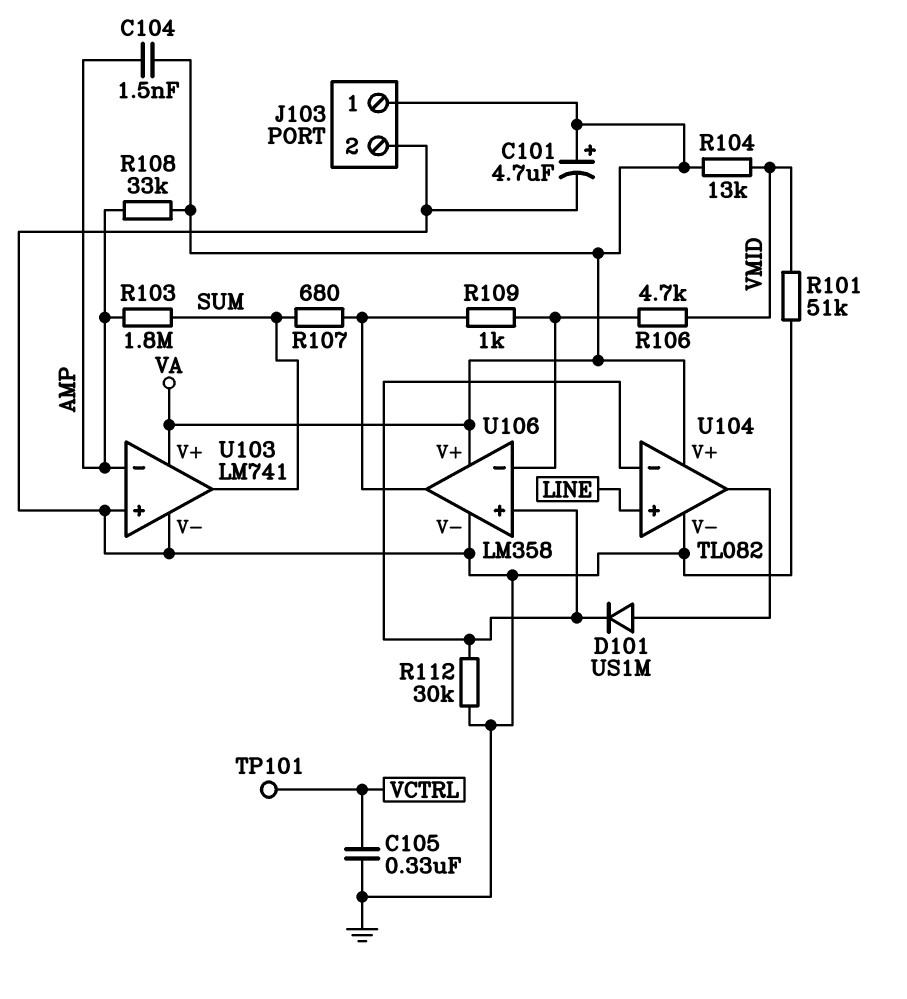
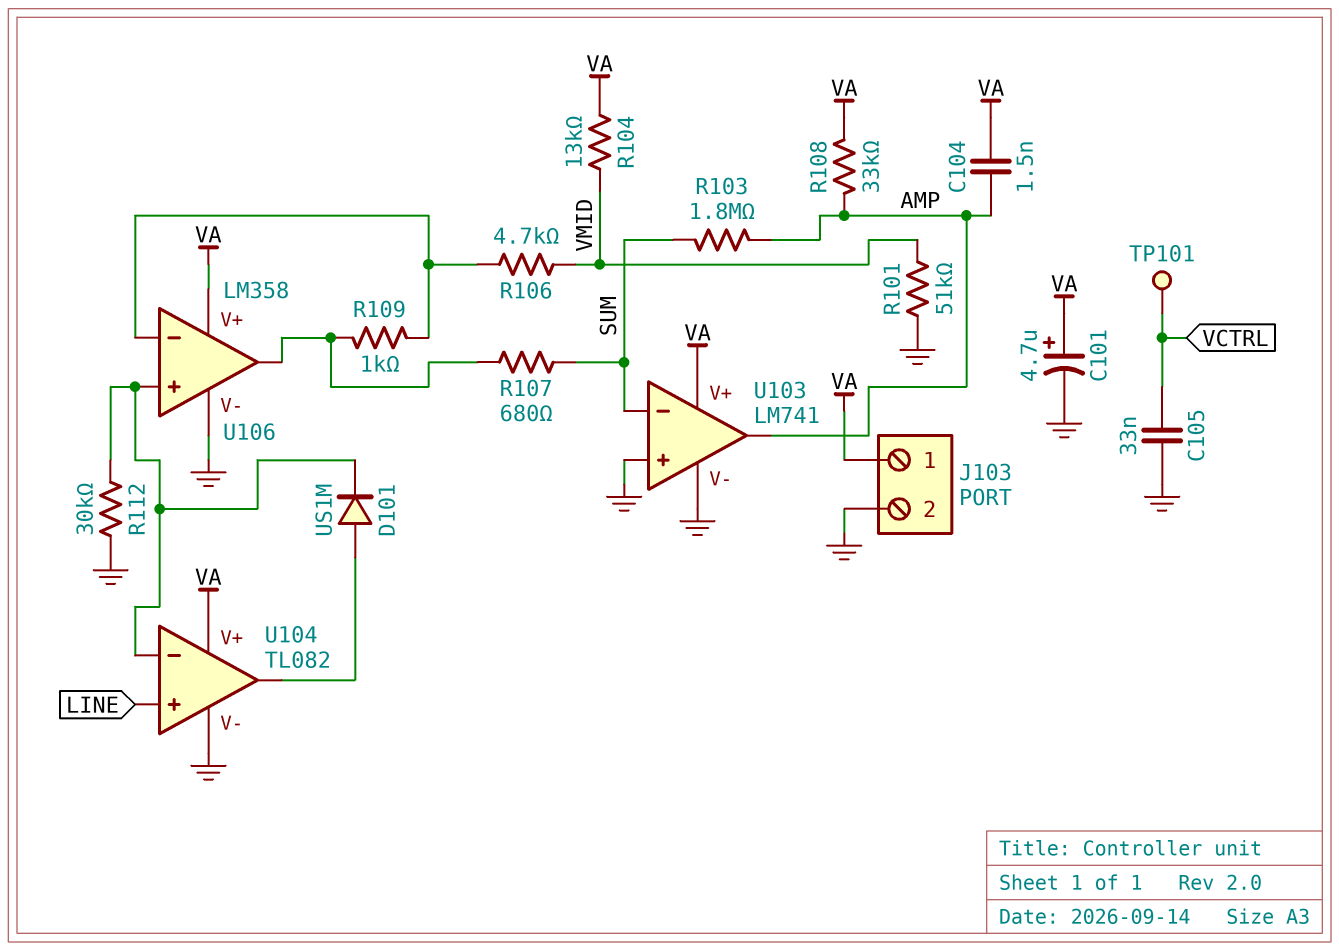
C105: 330nF (GND, VCTRL) -> 33nF (GND, VCTRL)
U103 pin in-: AMP -> SUM
U103 pin out: SUM -> AMP

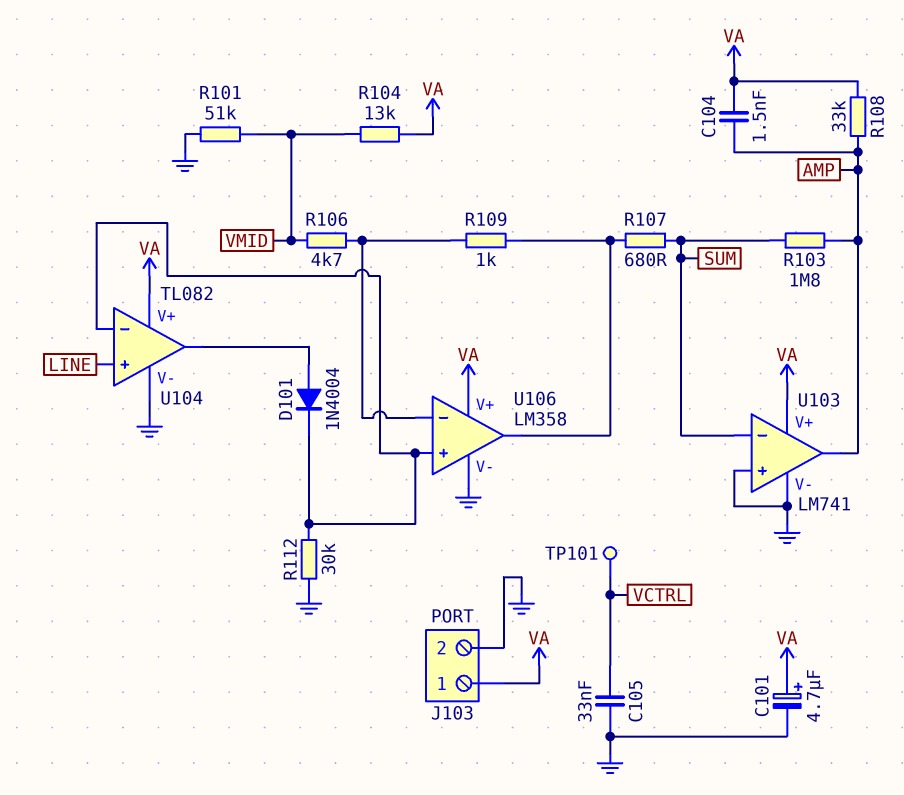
D101: diode US1M (A U104/out, K U104/in-) -> diode 1N4004 (A U104/out, K U104/in-)

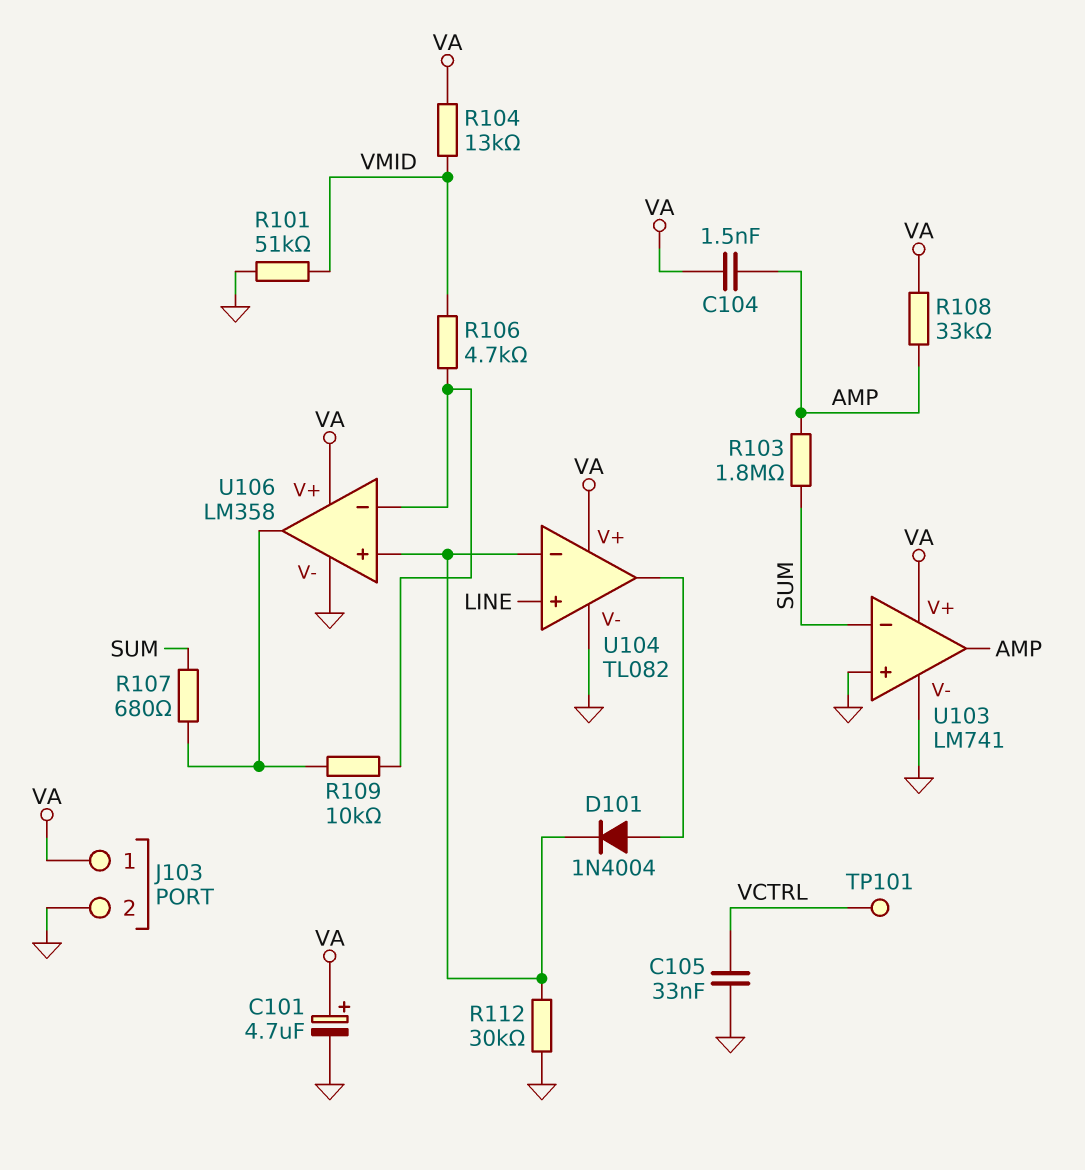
R109: 1k (U106/in-, U106/out) -> 10k (U106/in-, U106/out)

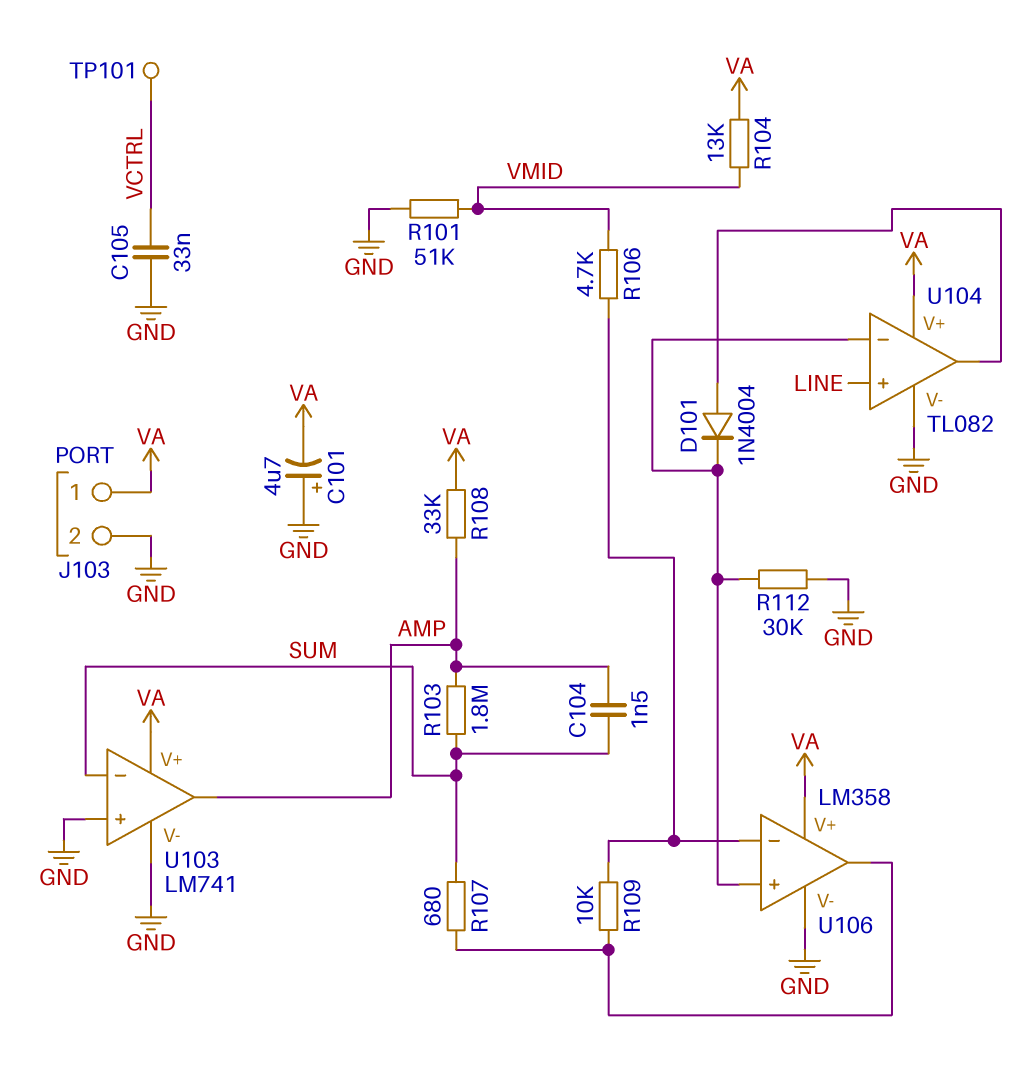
C101: 4.7uF (plus VA, minus GND) -> 4.7uF (plus GND, minus VA)
C104: 1.5nF (AMP, VA) -> 1.5nF (AMP, SUM)

